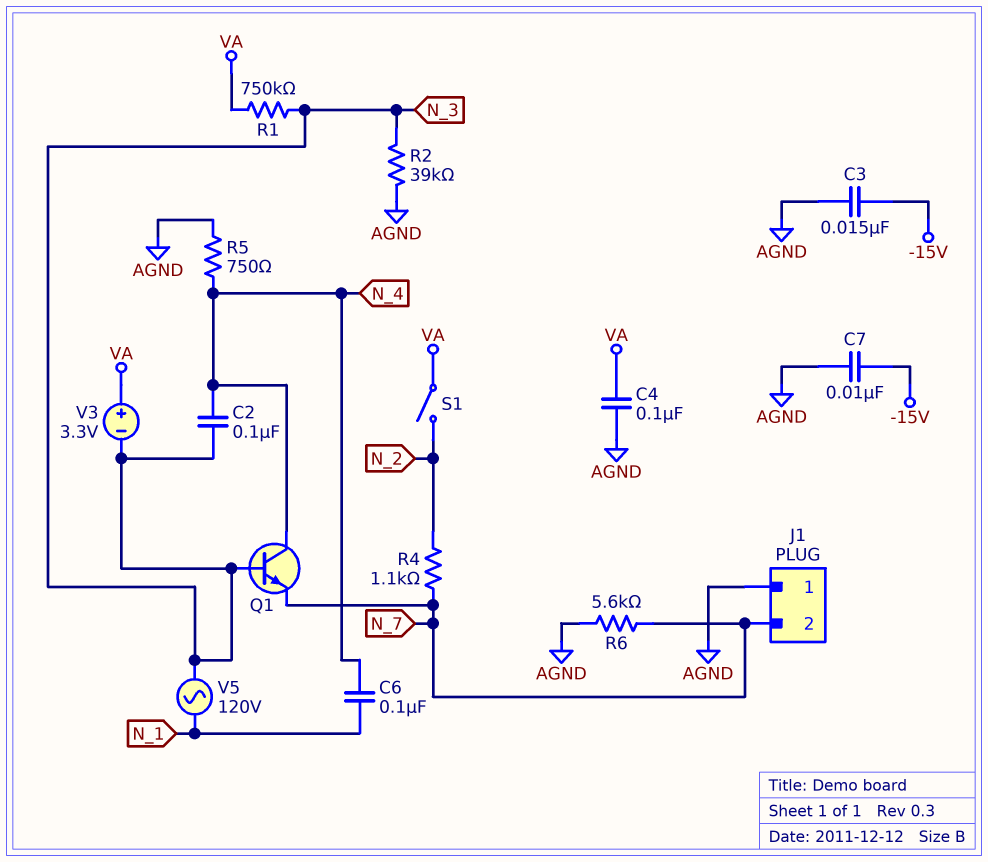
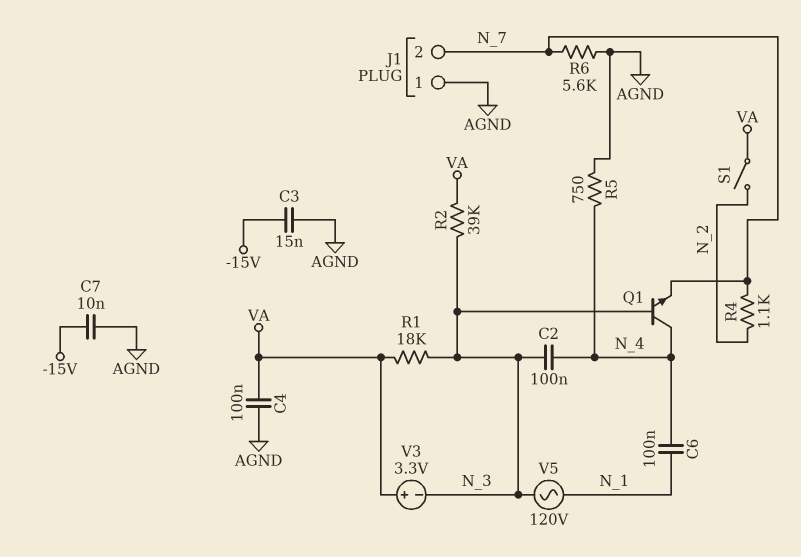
R1: 750k (N_3, VA) -> 18k (N_3, VA)
R2: 39k (AGND, N_3) -> 39k (N_3, VA)

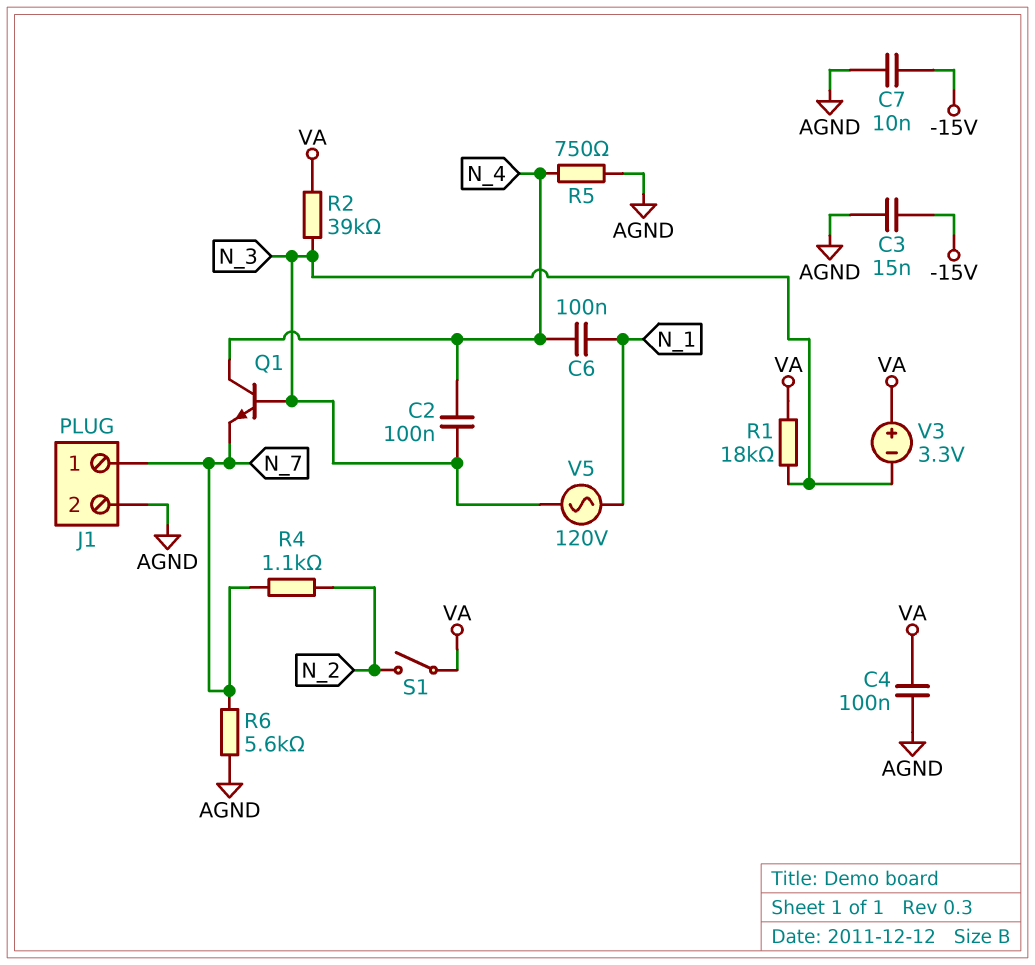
J1 pin 1: AGND -> N_7
J1 pin 2: N_7 -> AGND

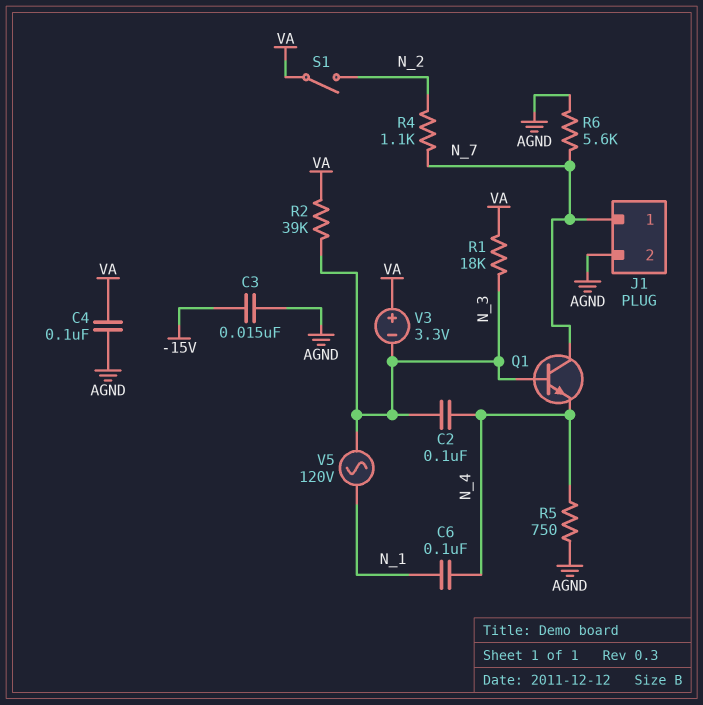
C7: 10nF (-15V, AGND) -> none
Q1: NPN (B N_3, C N_4, E N_7) -> NPN (B N_3, C N_7, E N_4)

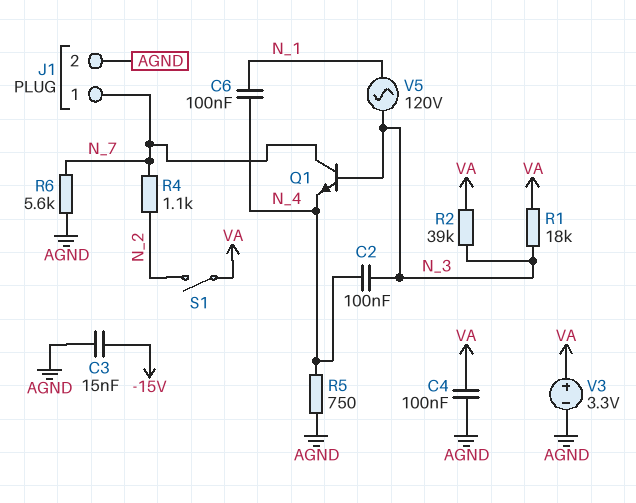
V3: 3.3V (plus VA, minus N_3) -> 3.3V (plus VA, minus AGND)

